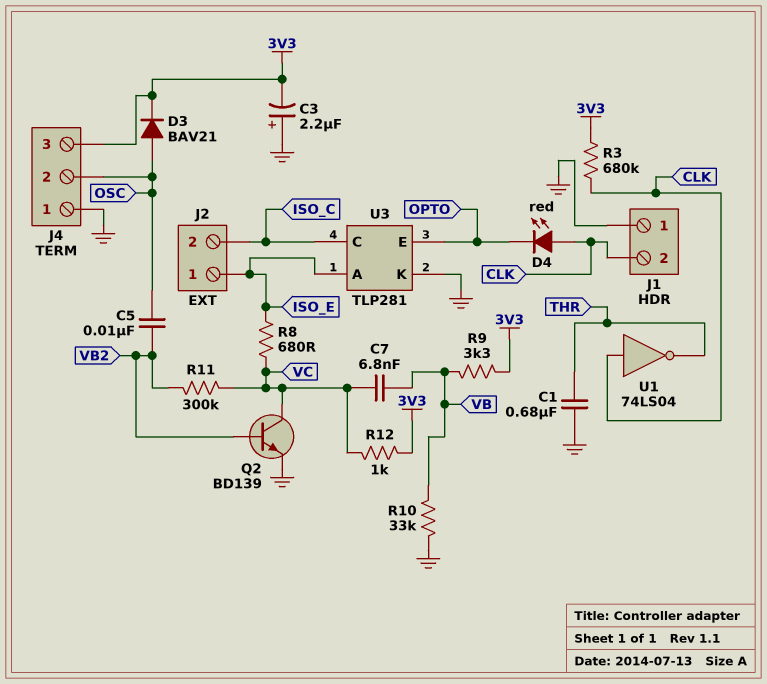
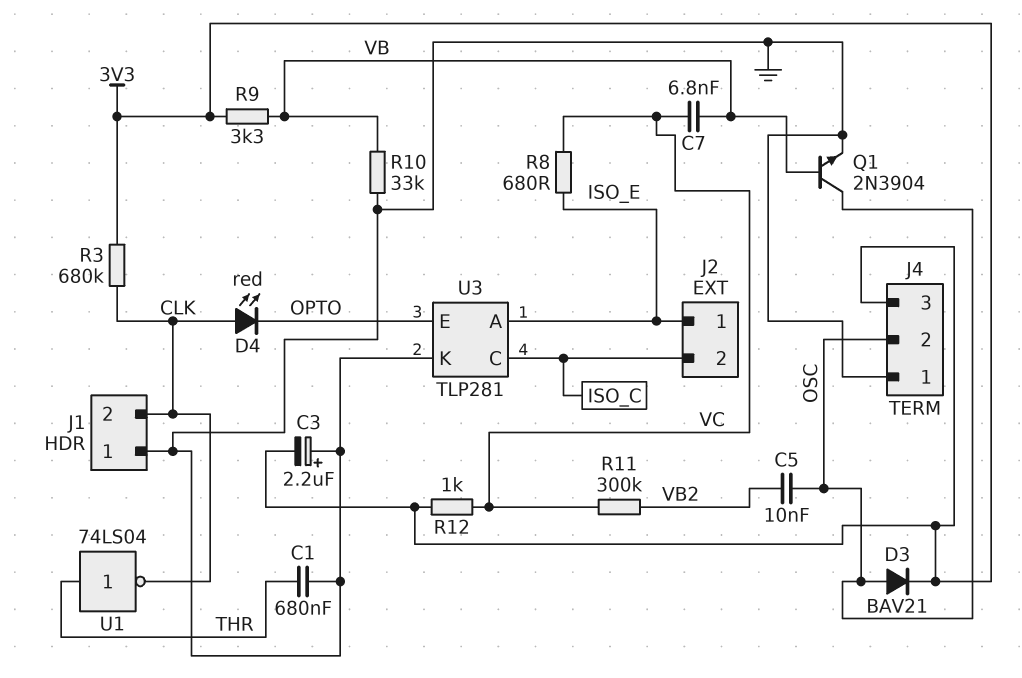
Q1: none -> NPN 2N3904 (B VB, C OSC, E GND)
Q2: NPN BD139 (B VB2, C VC, E GND) -> none
U1: NOT 74LS04 (in CLK, out THR) -> NOT 74LS04 (in THR, out CLK)

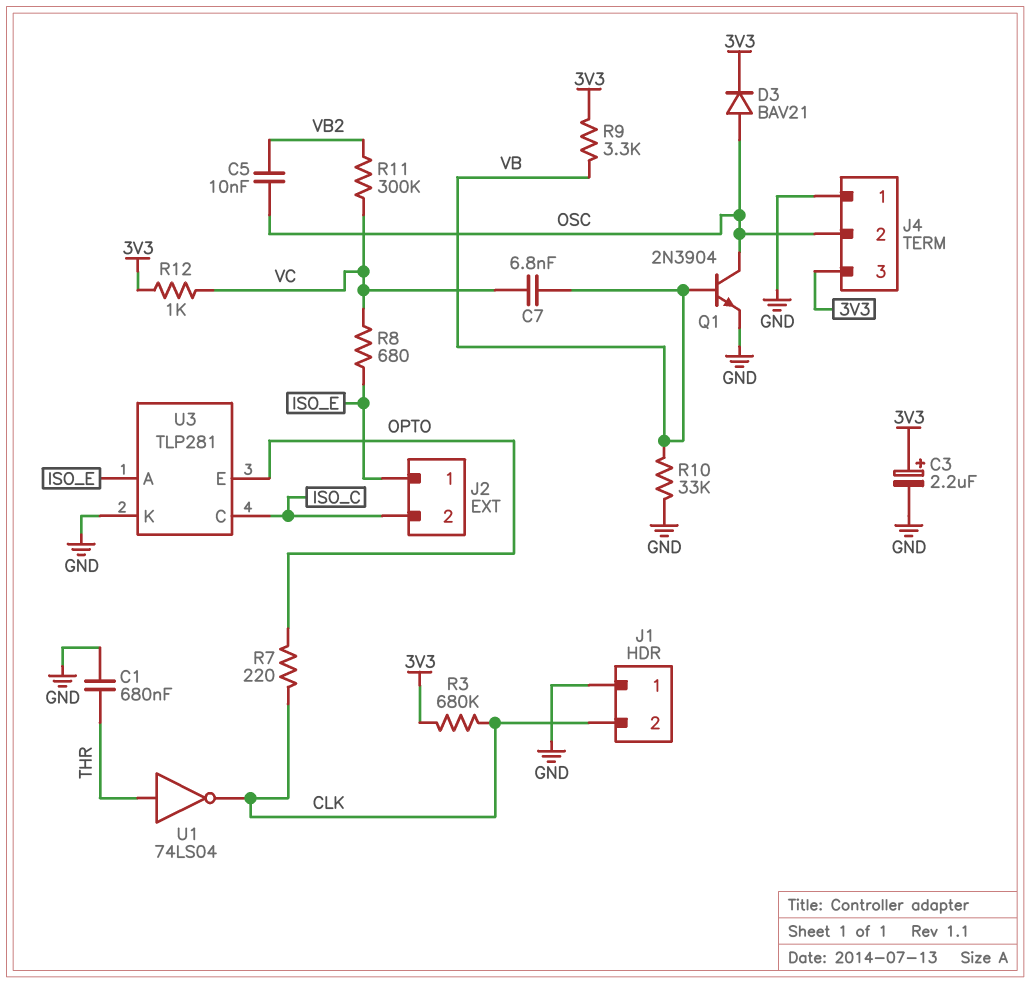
C3: 2.2uF (plus GND, minus 3V3) -> 2.2uF (plus 3V3, minus GND)
D4: LED red (A CLK, K OPTO) -> none
R7: none -> 220 (CLK, OPTO)

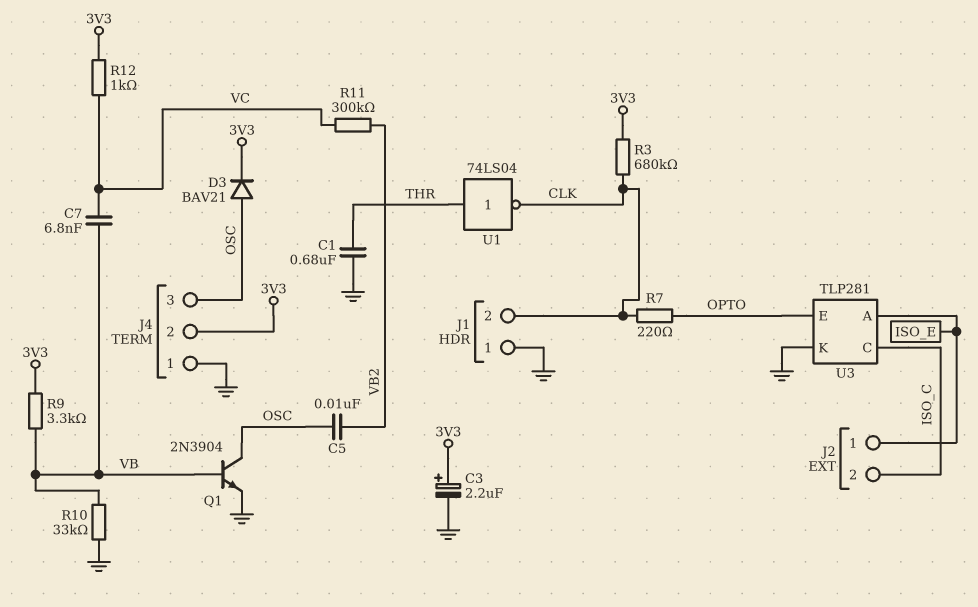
J4 pin 2: OSC -> 3V3
J4 pin 3: 3V3 -> OSC
R8: 680 (ISO_E, VC) -> none

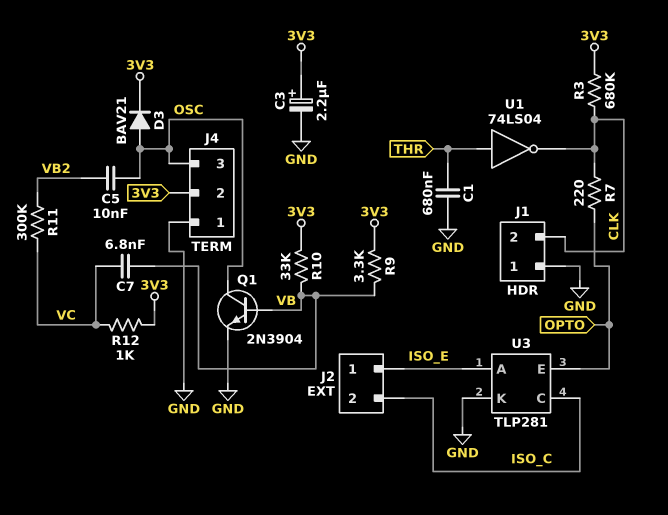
R10: 33k (GND, VB) -> 33k (3V3, VB)

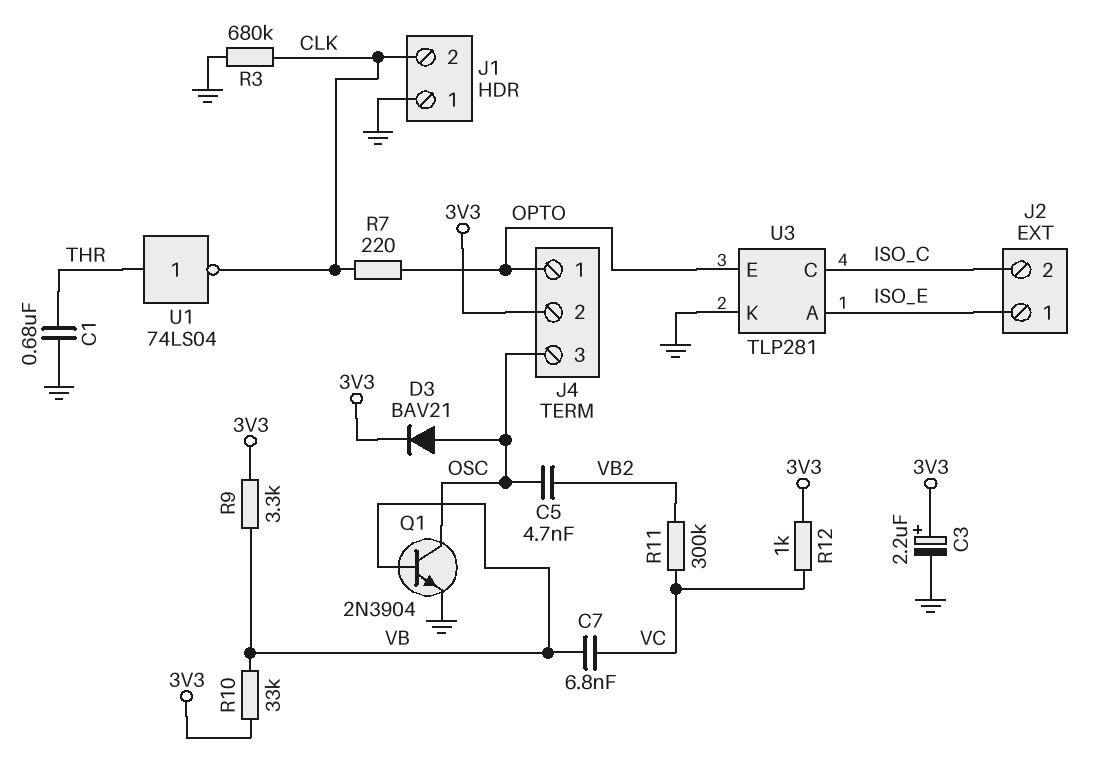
C5: 10nF (OSC, VB2) -> 4.7nF (OSC, VB2)
J4 pin 1: GND -> OPTO
R3: 680k (3V3, CLK) -> 680k (CLK, GND)

